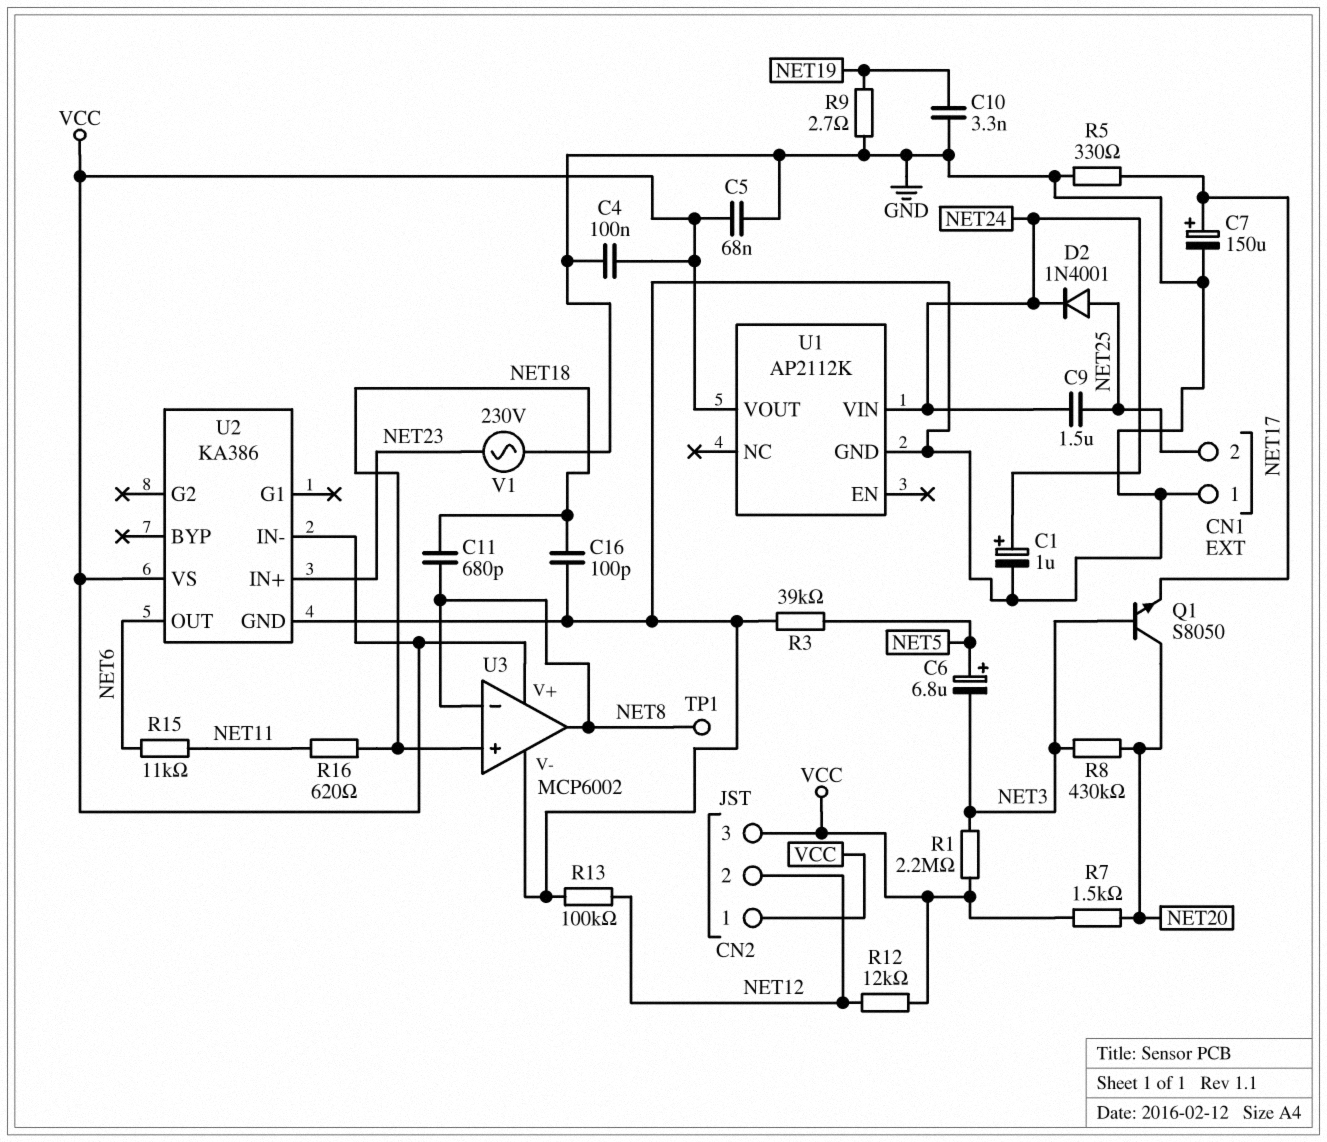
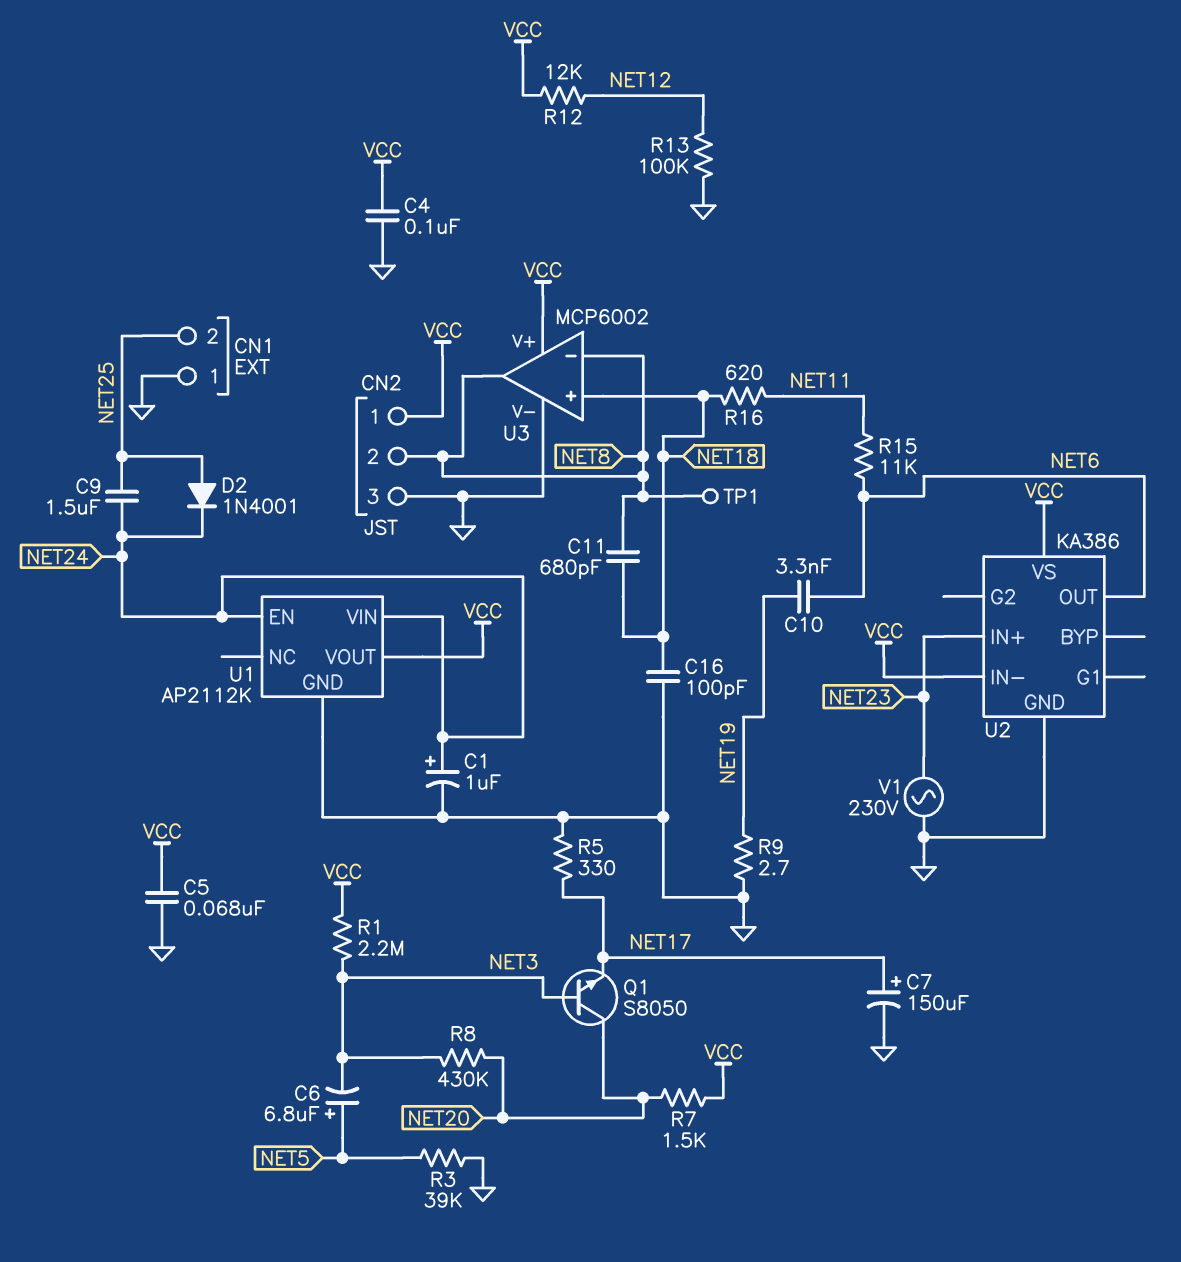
C10: 3.3nF (GND, NET19) -> 3.3nF (NET6, NET19)
CN2 pin 2: NET12 -> NET8
CN2 pin 3: VCC -> GND
U1 pin EN: none -> NET24

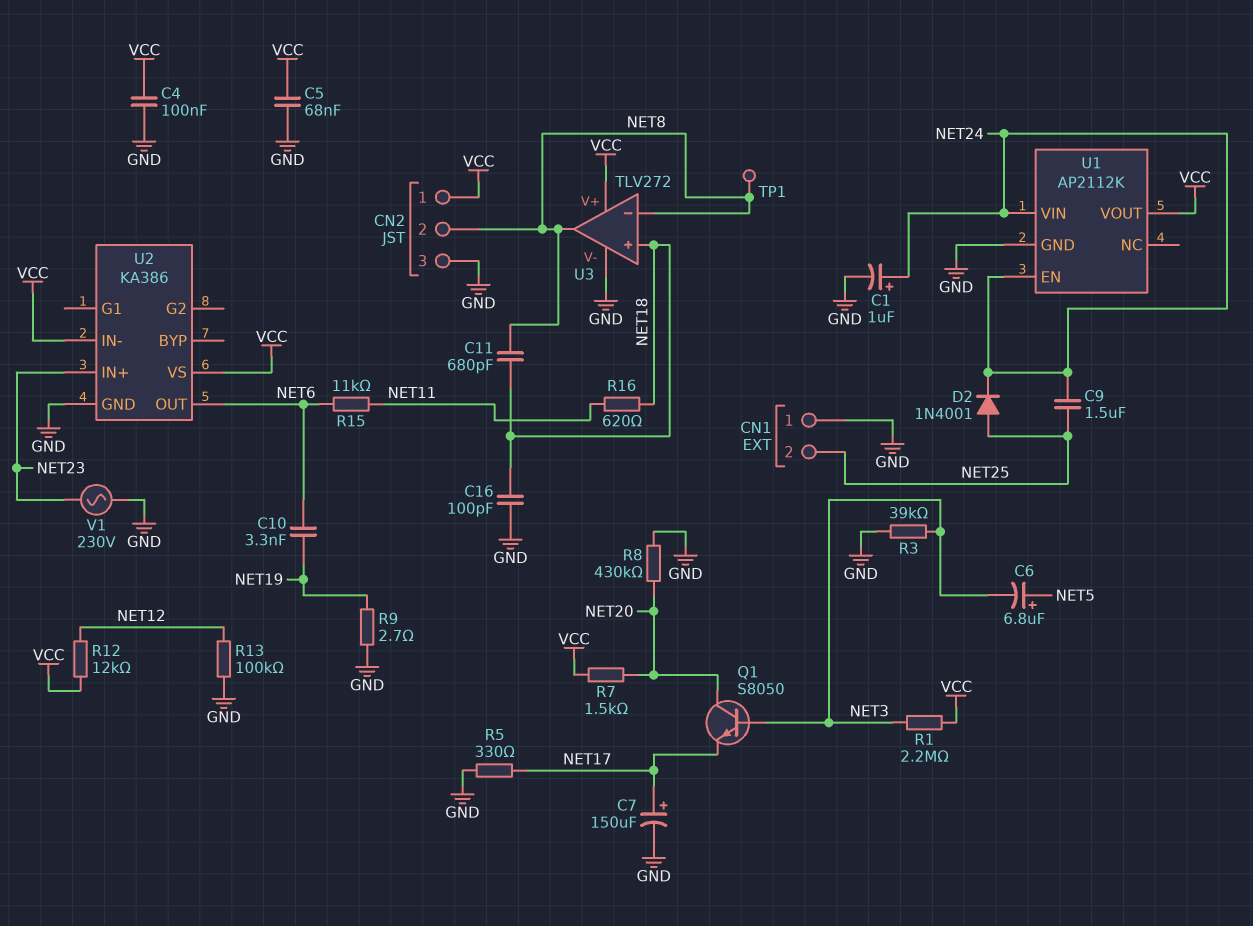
R3: 39k (GND, NET5) -> 39k (GND, NET3)
R8: 430k (NET3, NET20) -> 430k (GND, NET20)
U3: MCP6002 -> TLV272

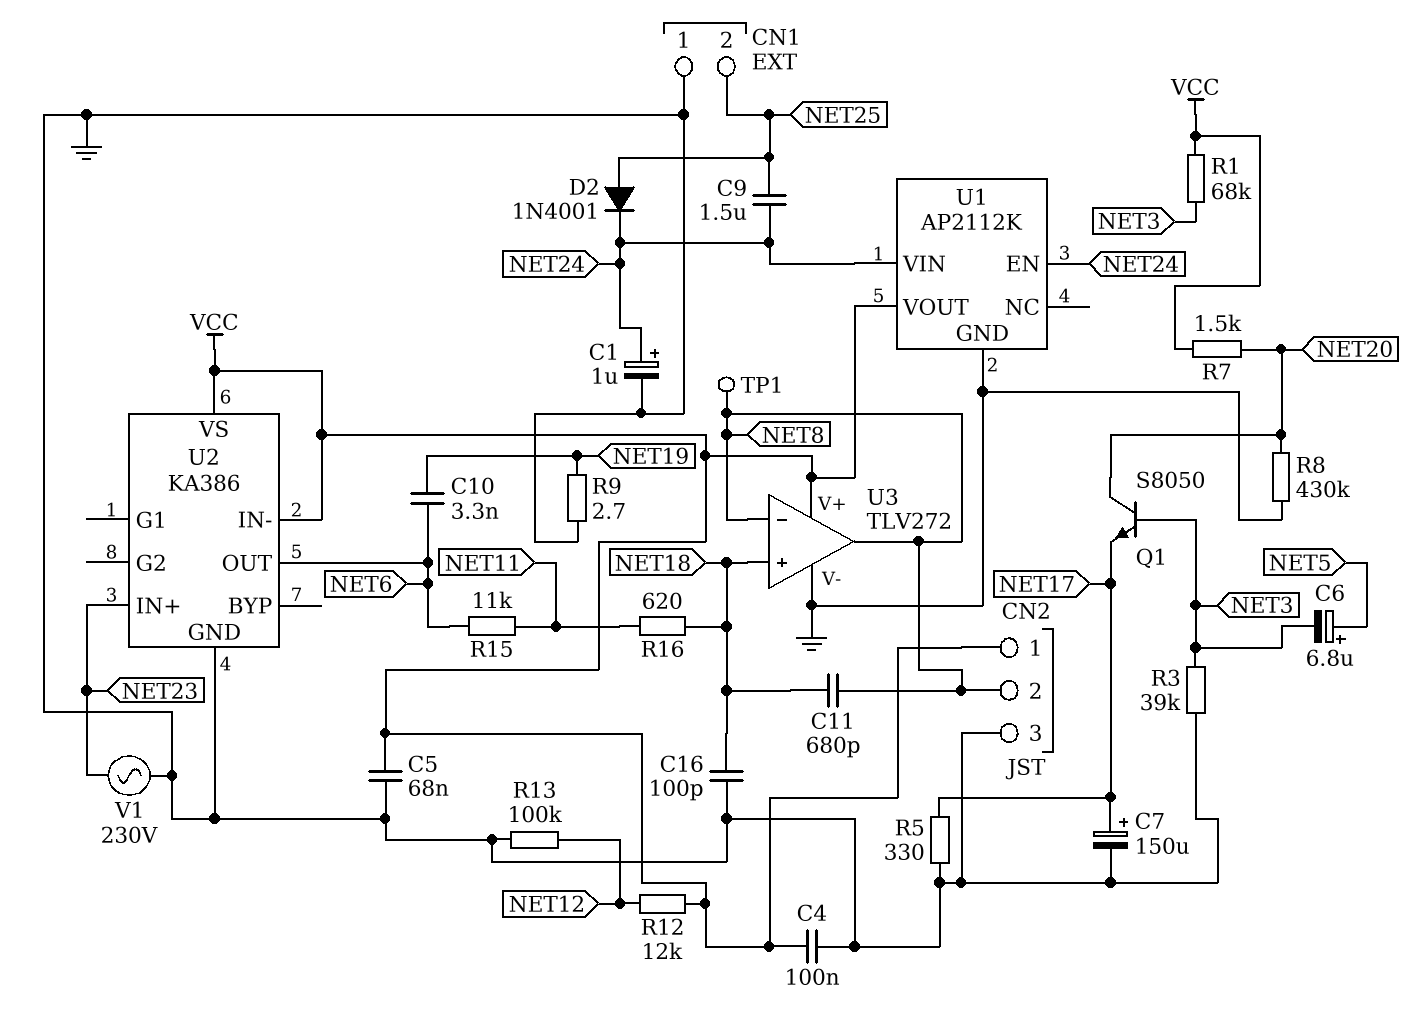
R1: 2.2M (NET3, VCC) -> 68k (NET3, VCC)

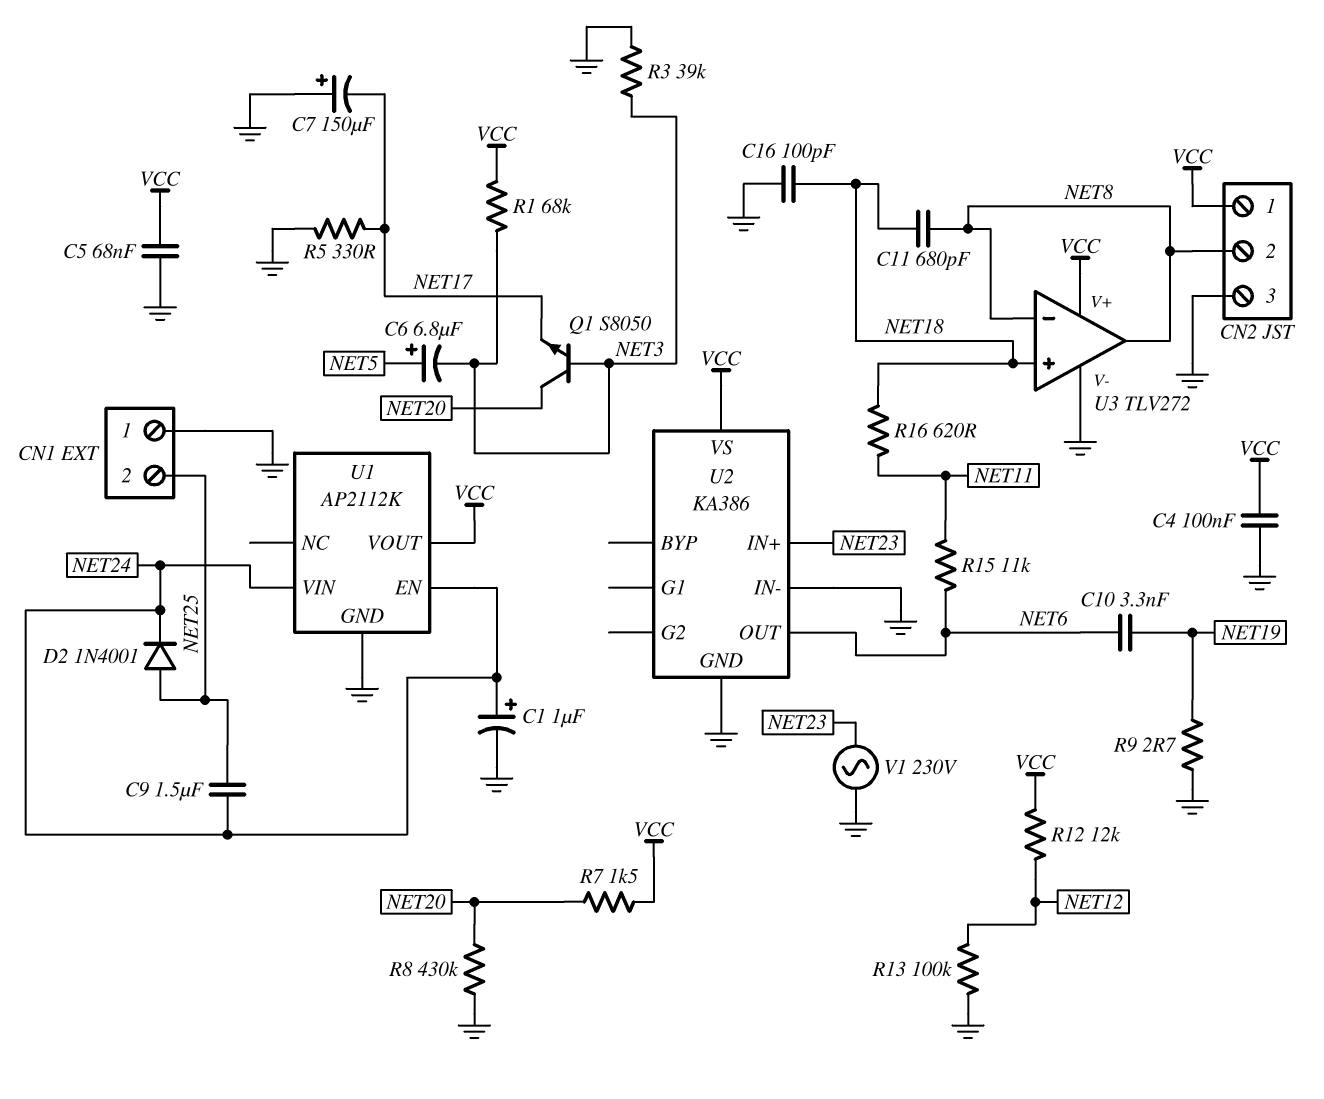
C7: 150uF (plus NET17, minus GND) -> 150uF (plus GND, minus NET17)
TP1: test point (NET8) -> none
U2 pin IN-: VCC -> GND

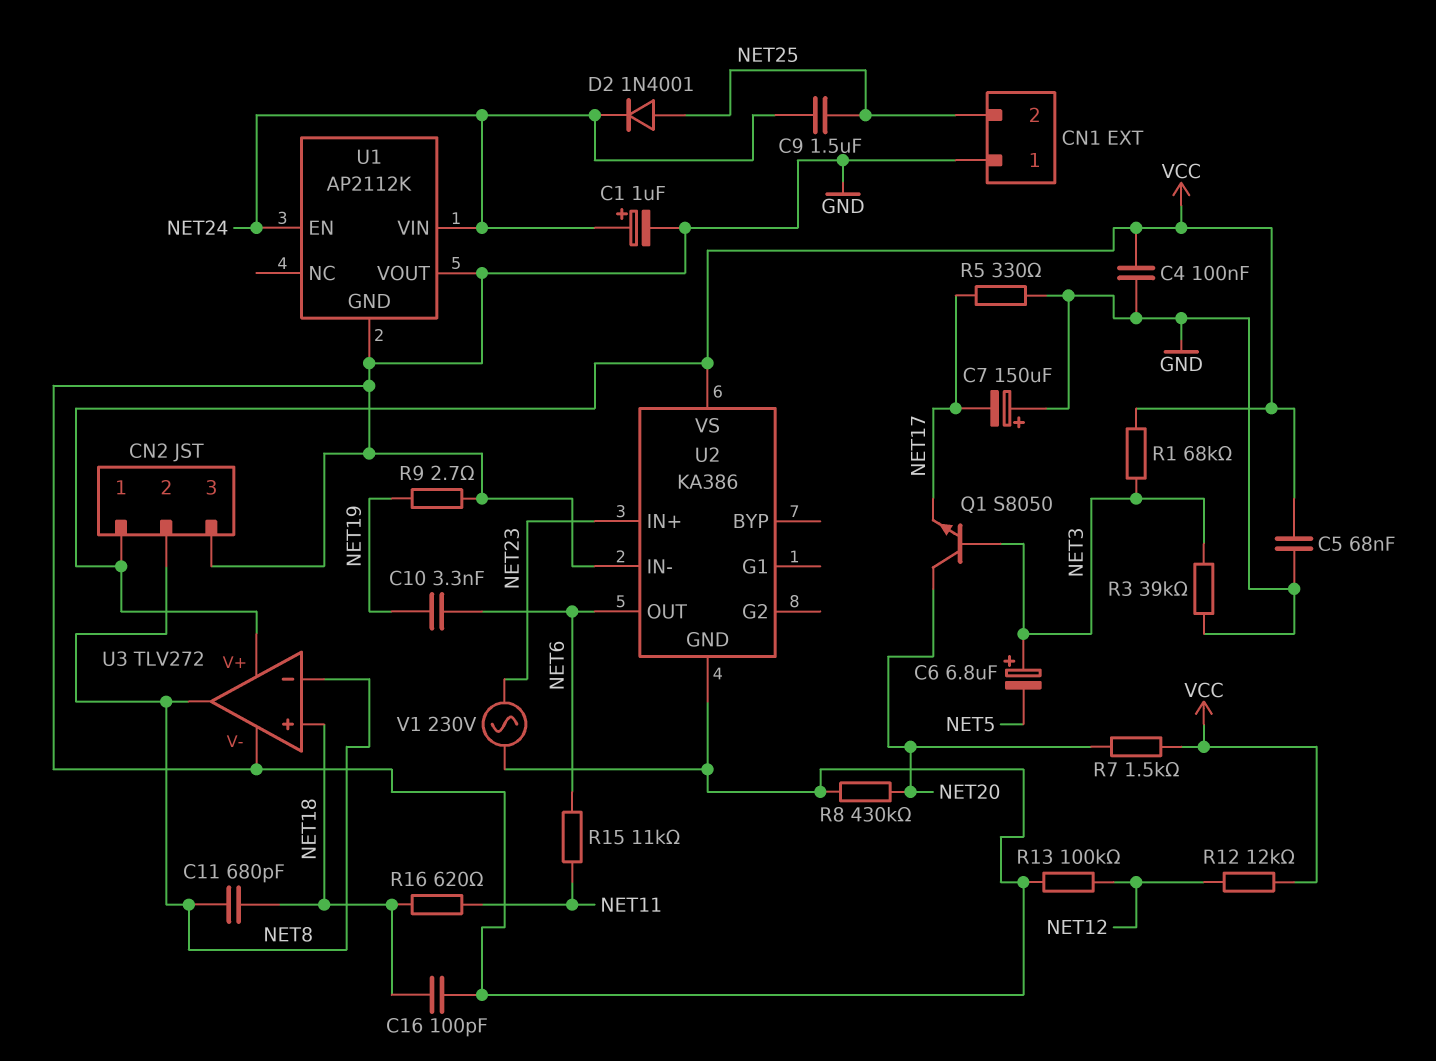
C6: 6.8uF (plus NET5, minus NET3) -> 6.8uF (plus NET3, minus NET5)
U1 pin VOUT: VCC -> GND

